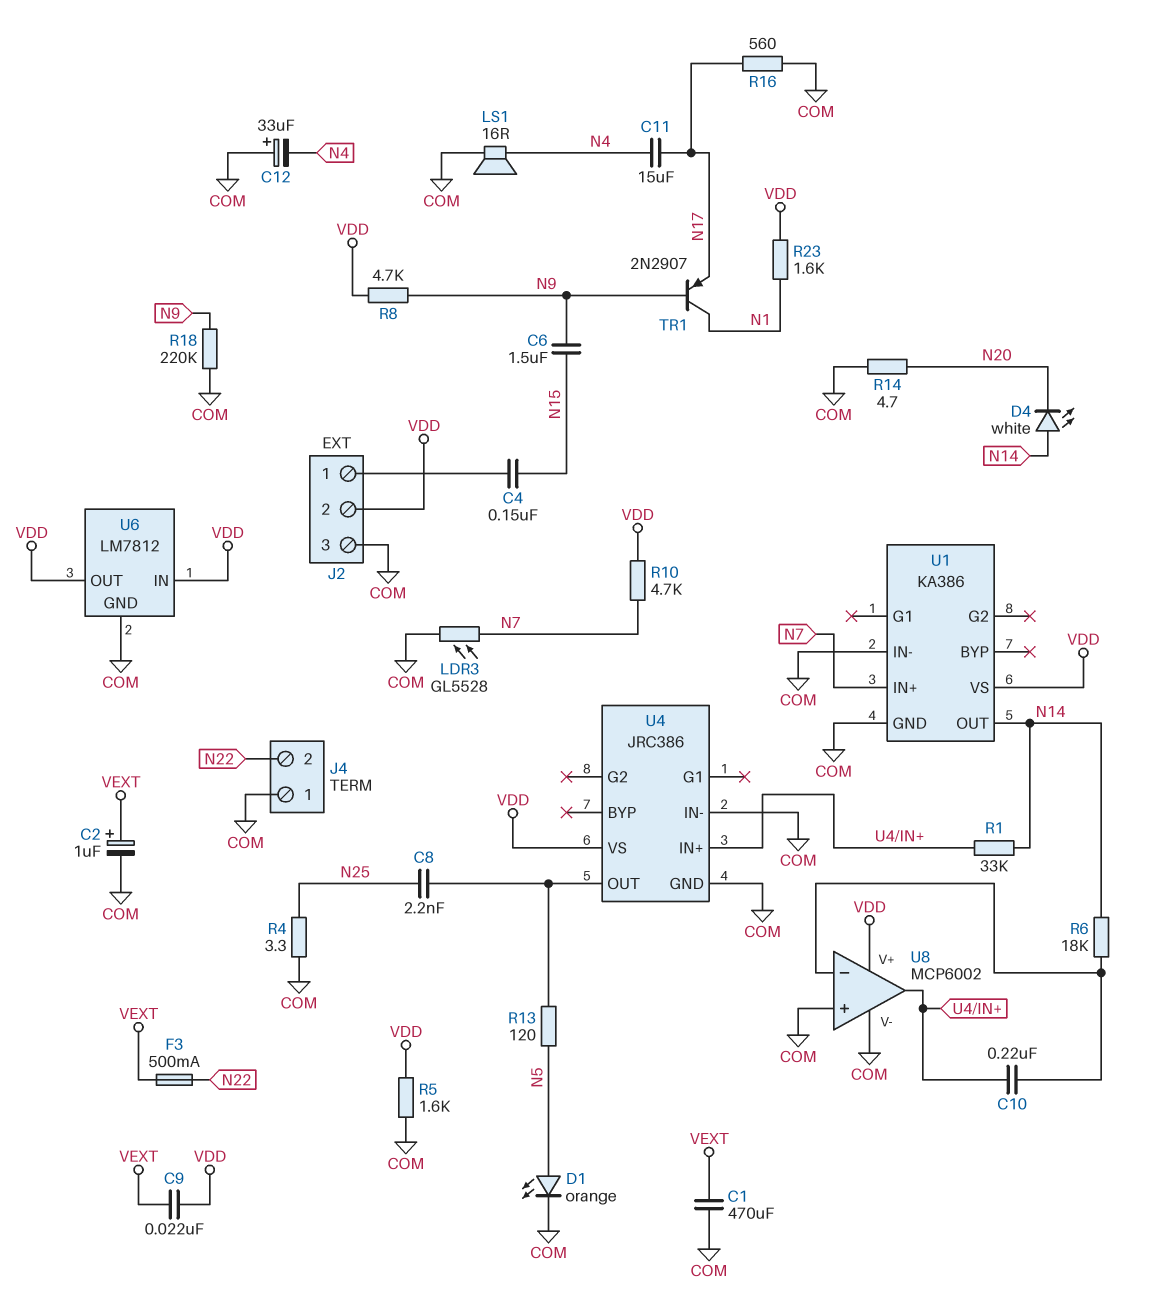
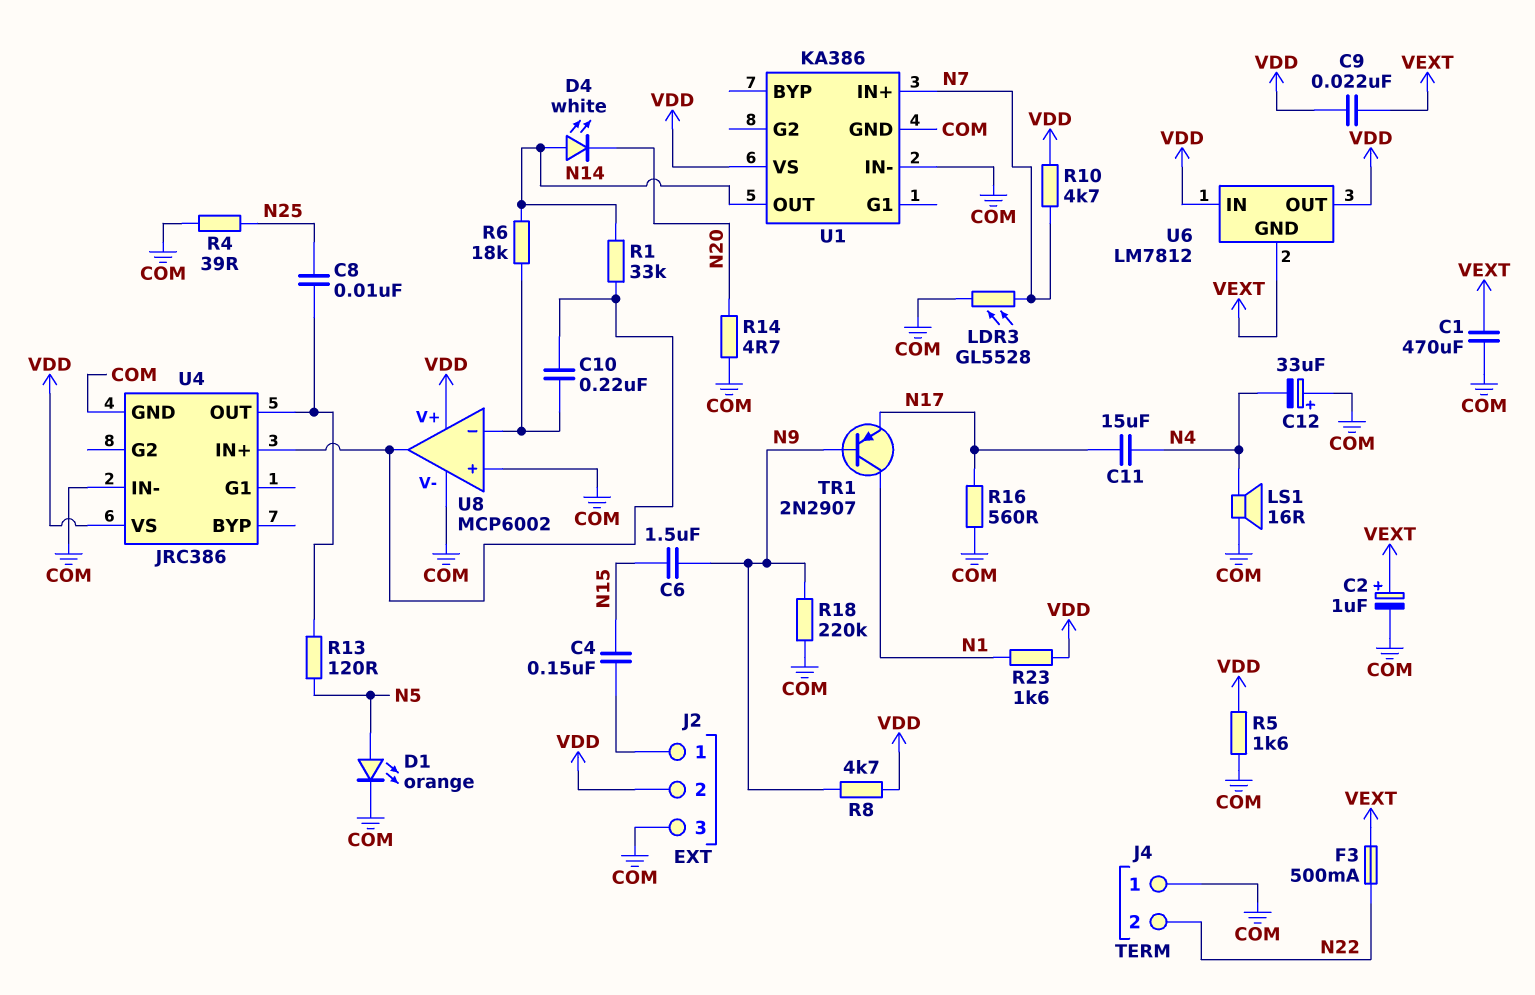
C8: 2.2nF (N25, U4/OUT) -> 10nF (N25, U4/OUT)
R4: 3.3 (COM, N25) -> 39 (COM, N25)
U6 pin GND: COM -> VEXT

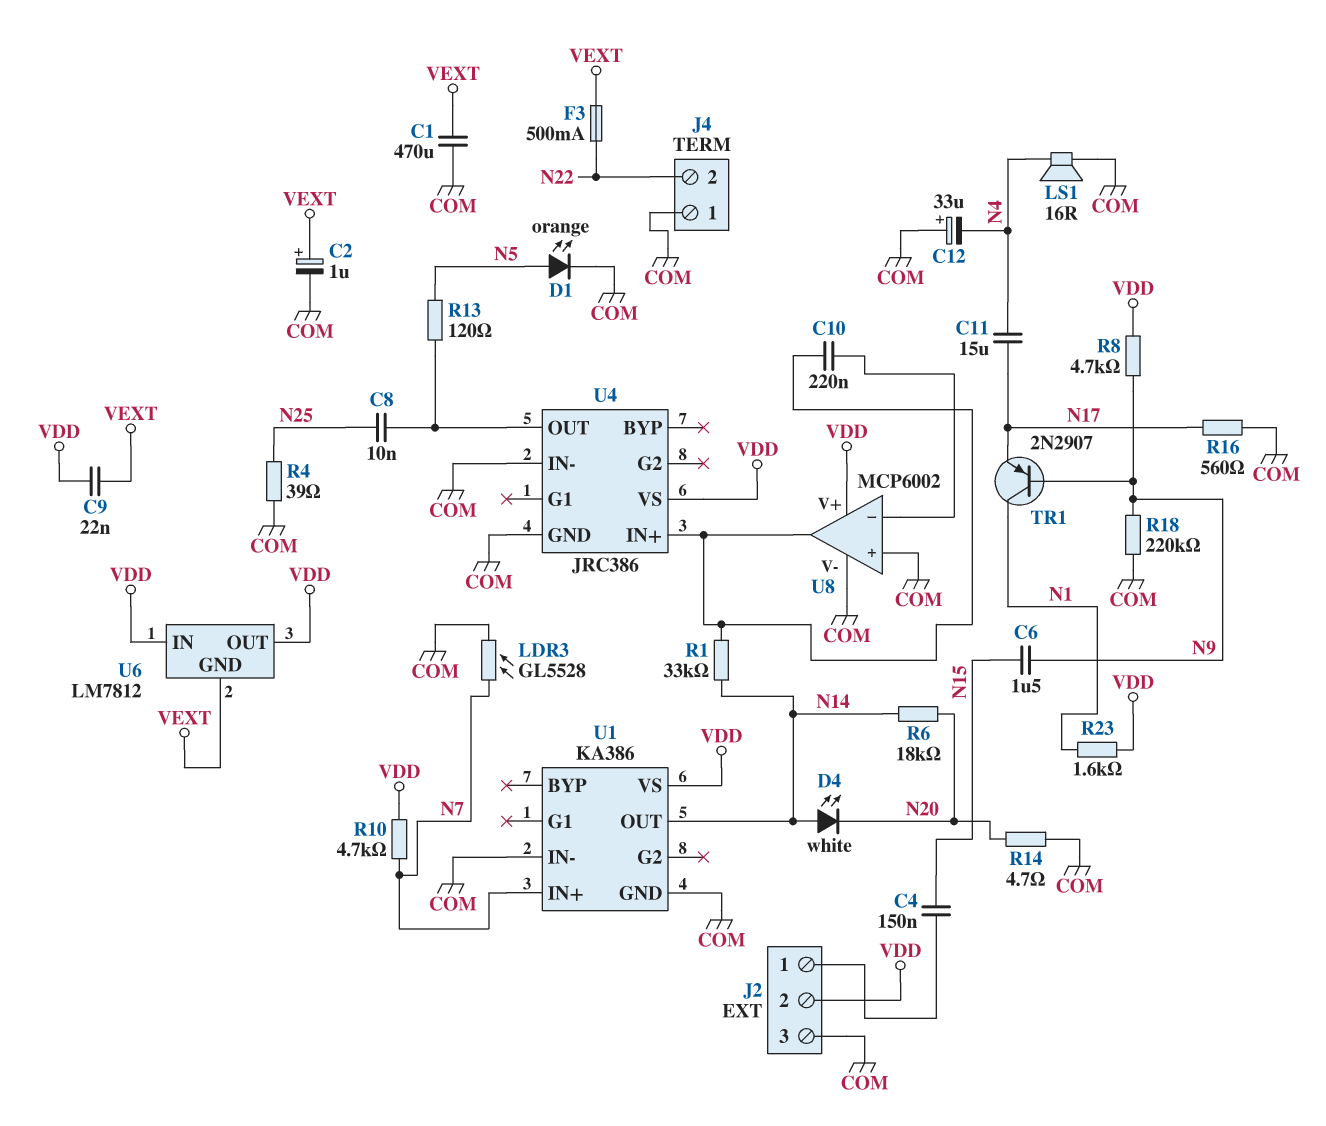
R5: 1.6k (COM, VDD) -> none
R6: 18k (N14, U8/in-) -> 18k (N14, N20)

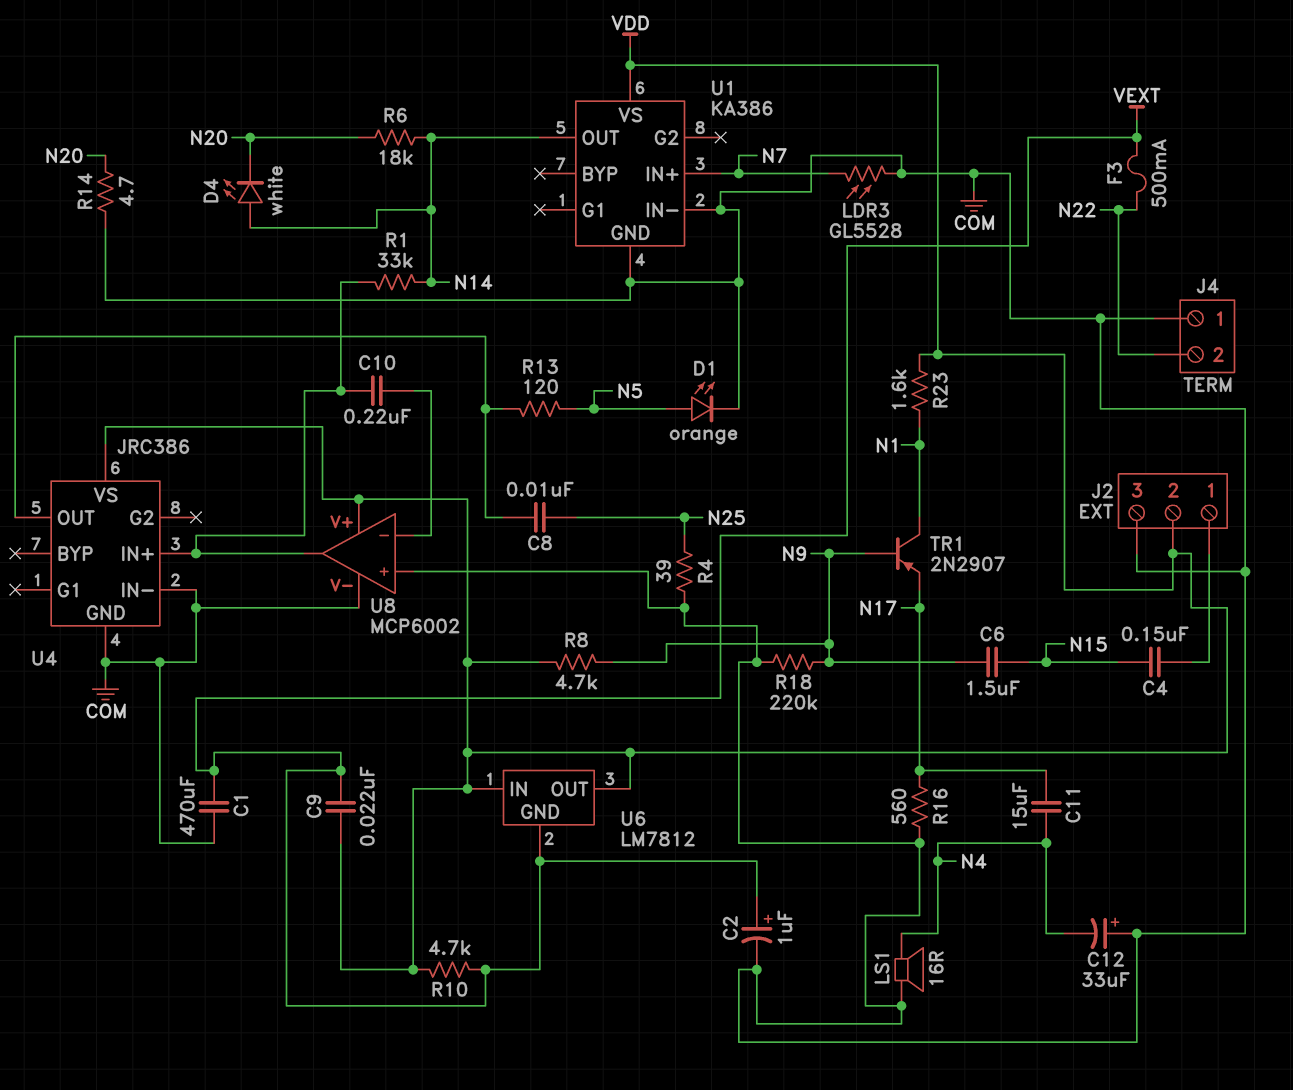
R10: 4.7k (N7, VDD) -> 4.7k (VDD, VEXT)

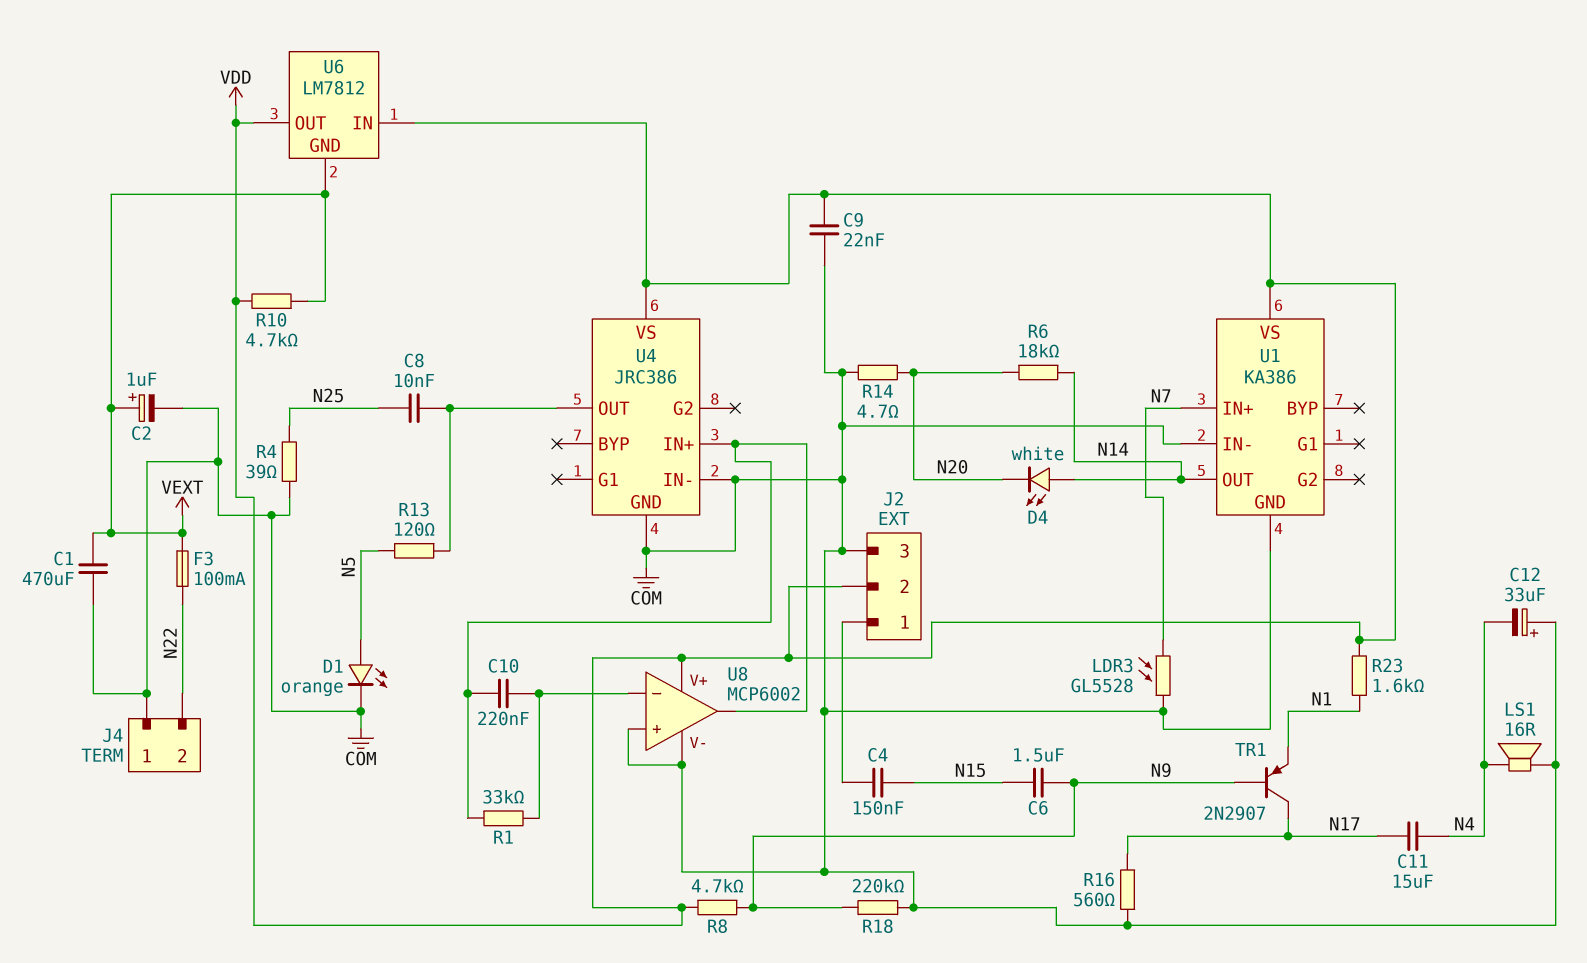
C9: 22nF (VDD, VEXT) -> 22nF (COM, VDD)
F3: 500mA (N22, VEXT) -> 100mA (N22, VEXT)
R1: 33k (N14, U4/IN+) -> 33k (U4/IN+, U8/in-)
TR1: PNP 2N2907 (B N9, C N1, E N17) -> PNP 2N2907 (B N9, C N17, E N1)

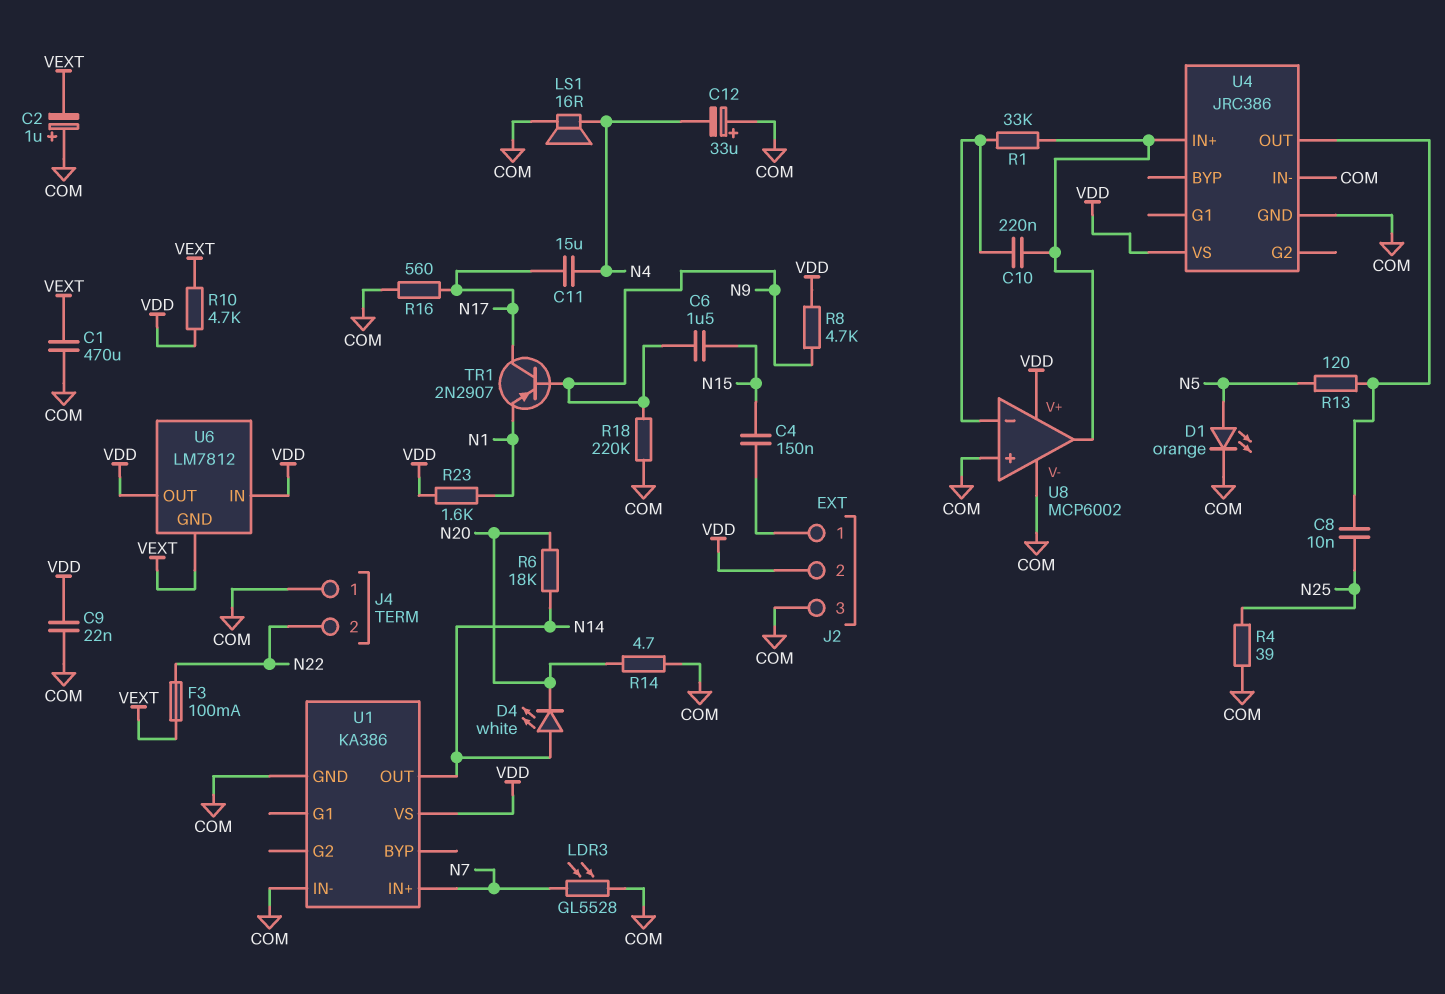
C2: 1uF (plus VEXT, minus COM) -> 1uF (plus COM, minus VEXT)

